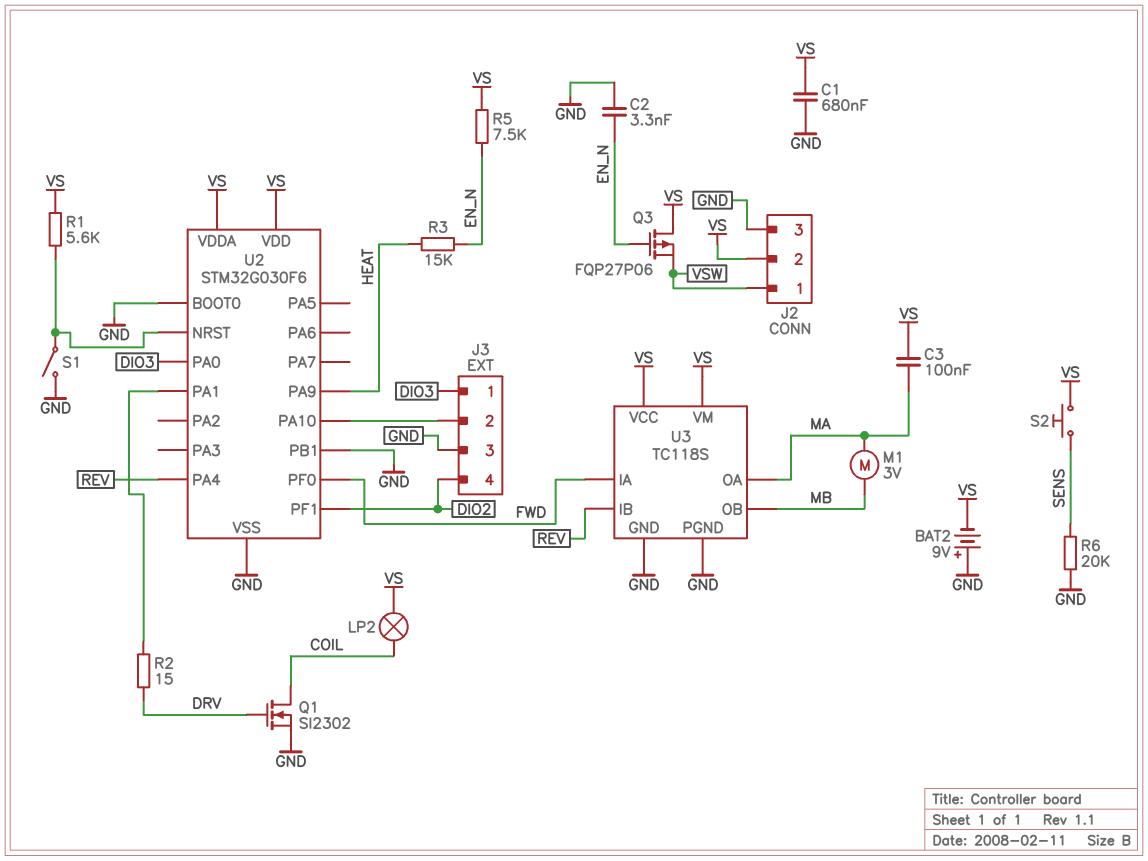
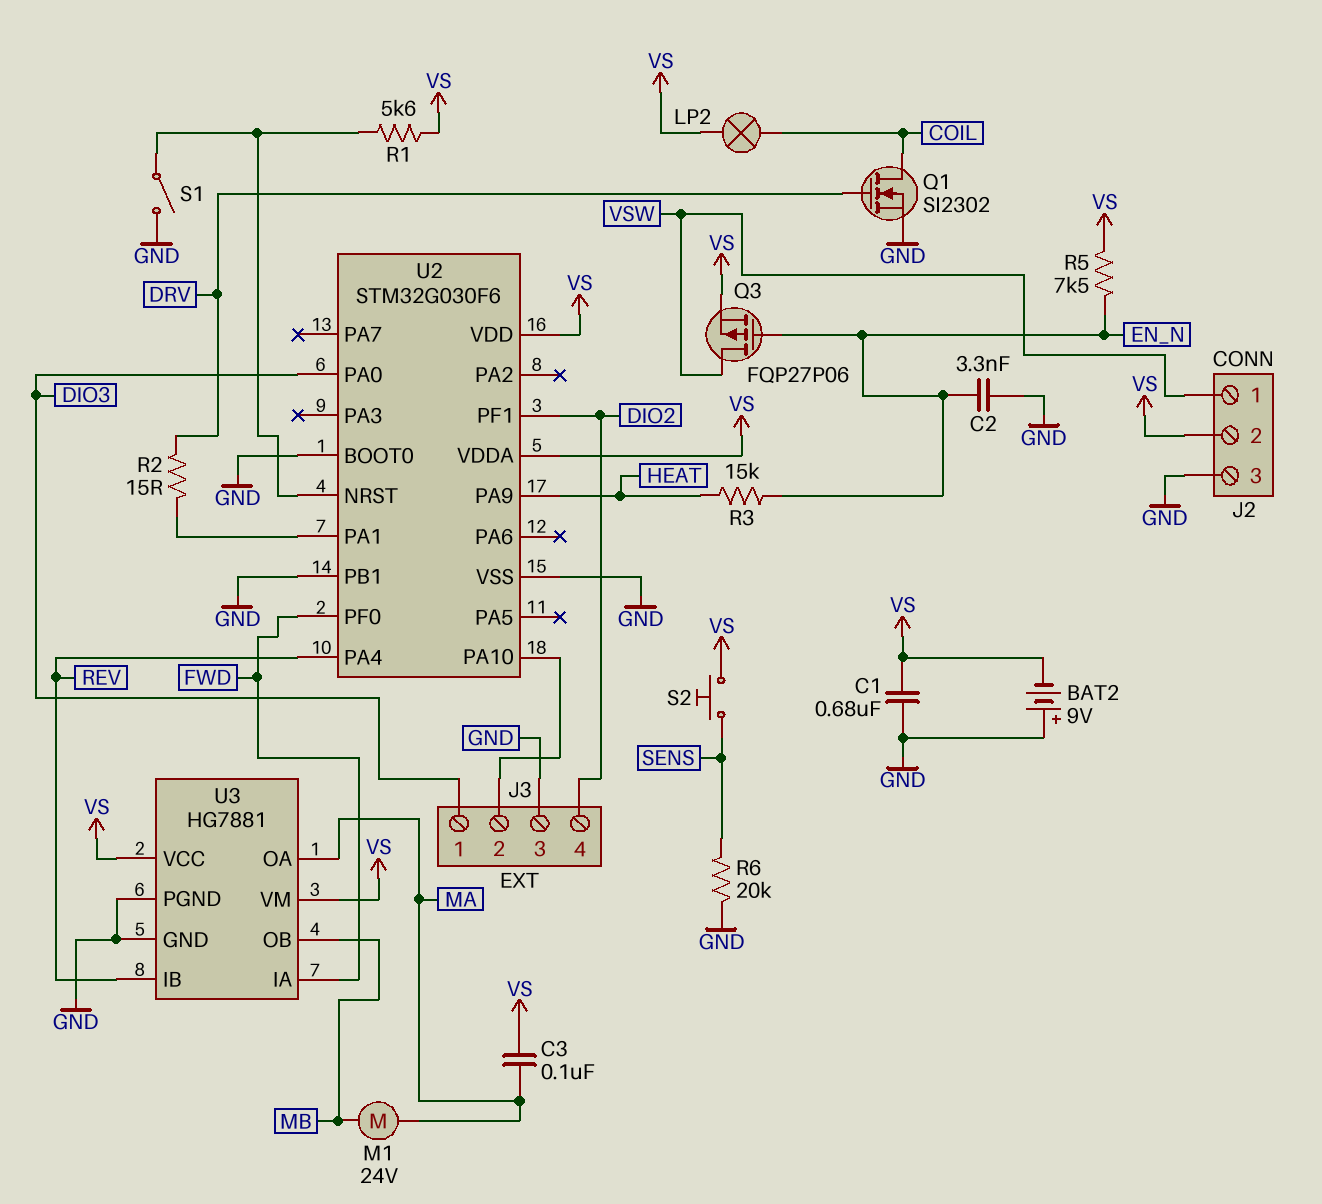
M1: motor 3V (MA, MB) -> motor 24V (MA, MB)
Q3: PMOS FQP27P06 (G EN_N, D VS, S VSW) -> PMOS FQP27P06 (G EN_N, D VSW, S VS)
U3: TC118S -> HG7881

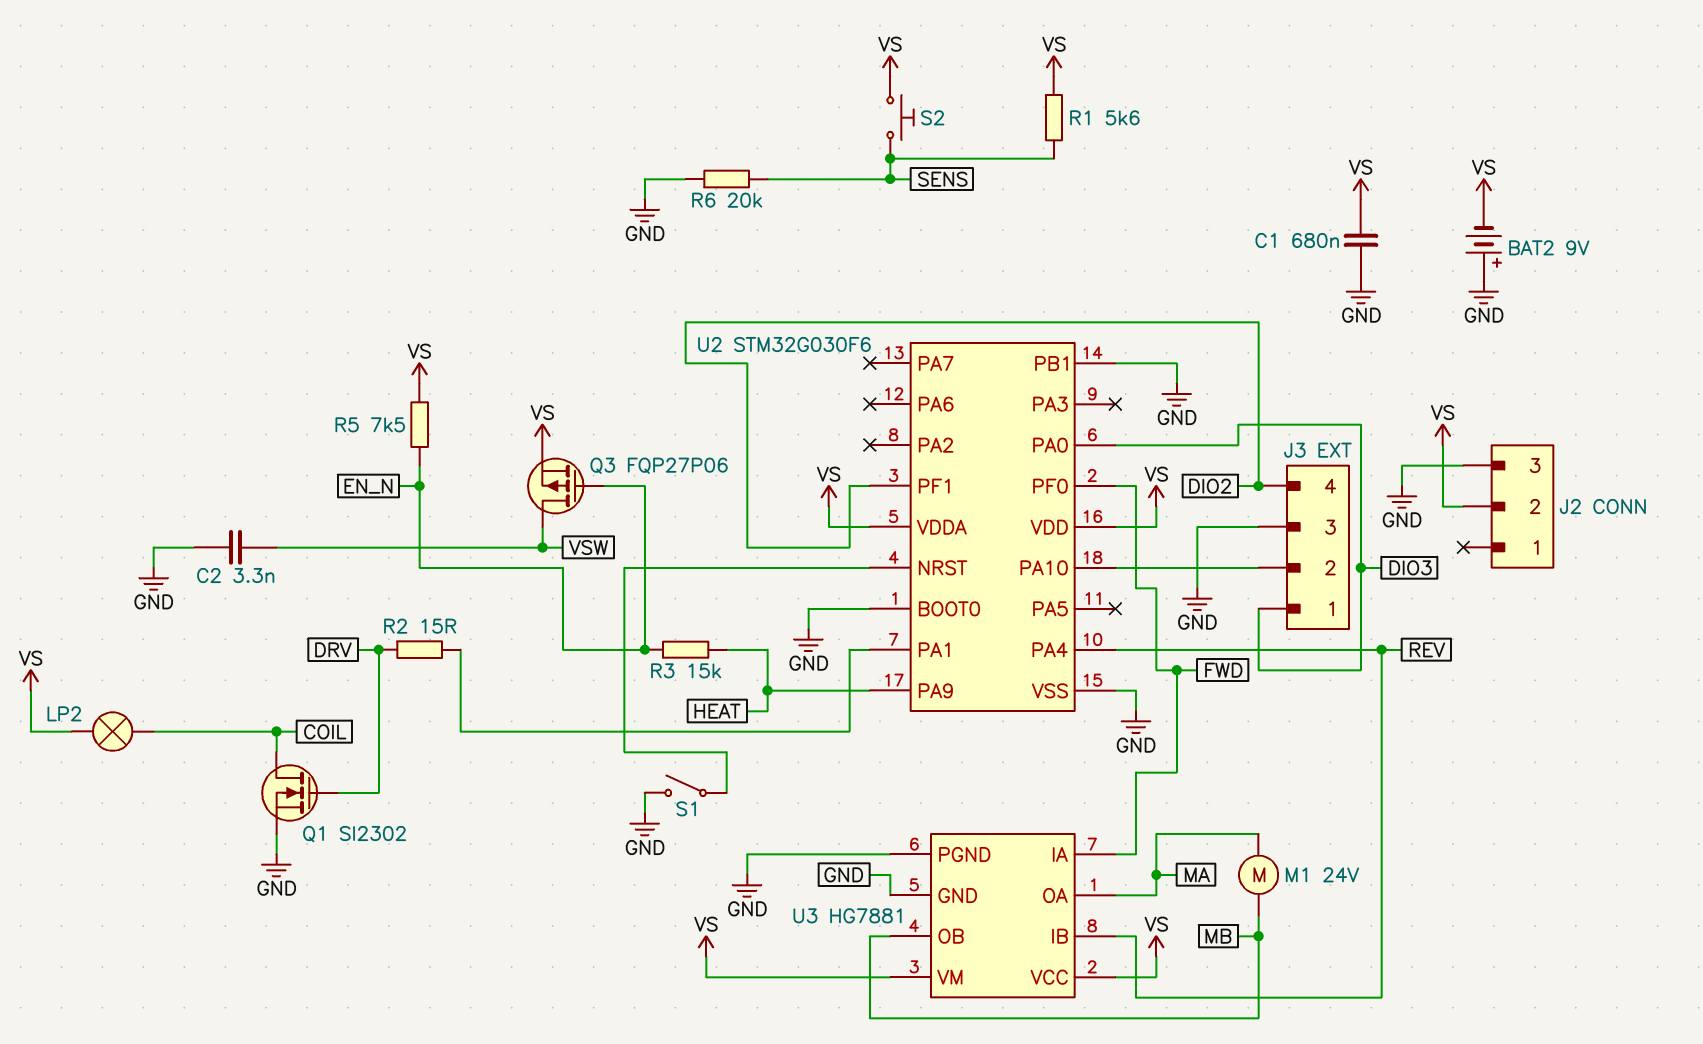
C2: 3.3nF (EN_N, GND) -> 3.3nF (GND, VSW)
C3: 100nF (MA, VS) -> none
J2 pin 1: VSW -> none
R1: 5.6k (U2/NRST, VS) -> 5.6k (SENS, VS)

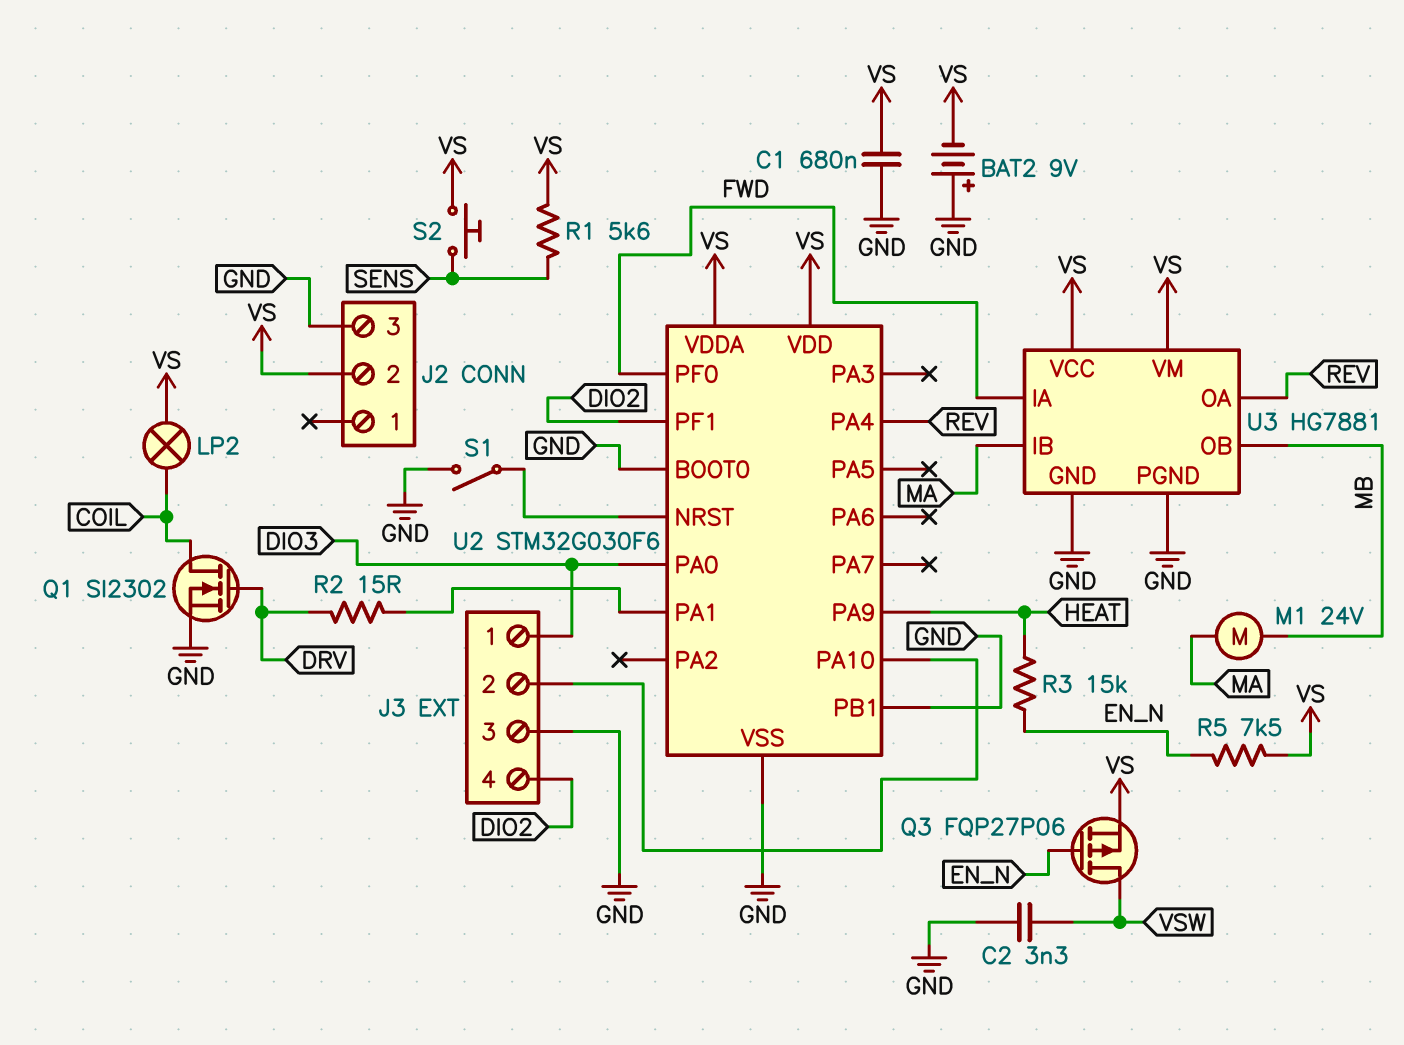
R6: 20k (GND, SENS) -> none
U3 pin IB: REV -> MA
U3 pin OA: MA -> REV

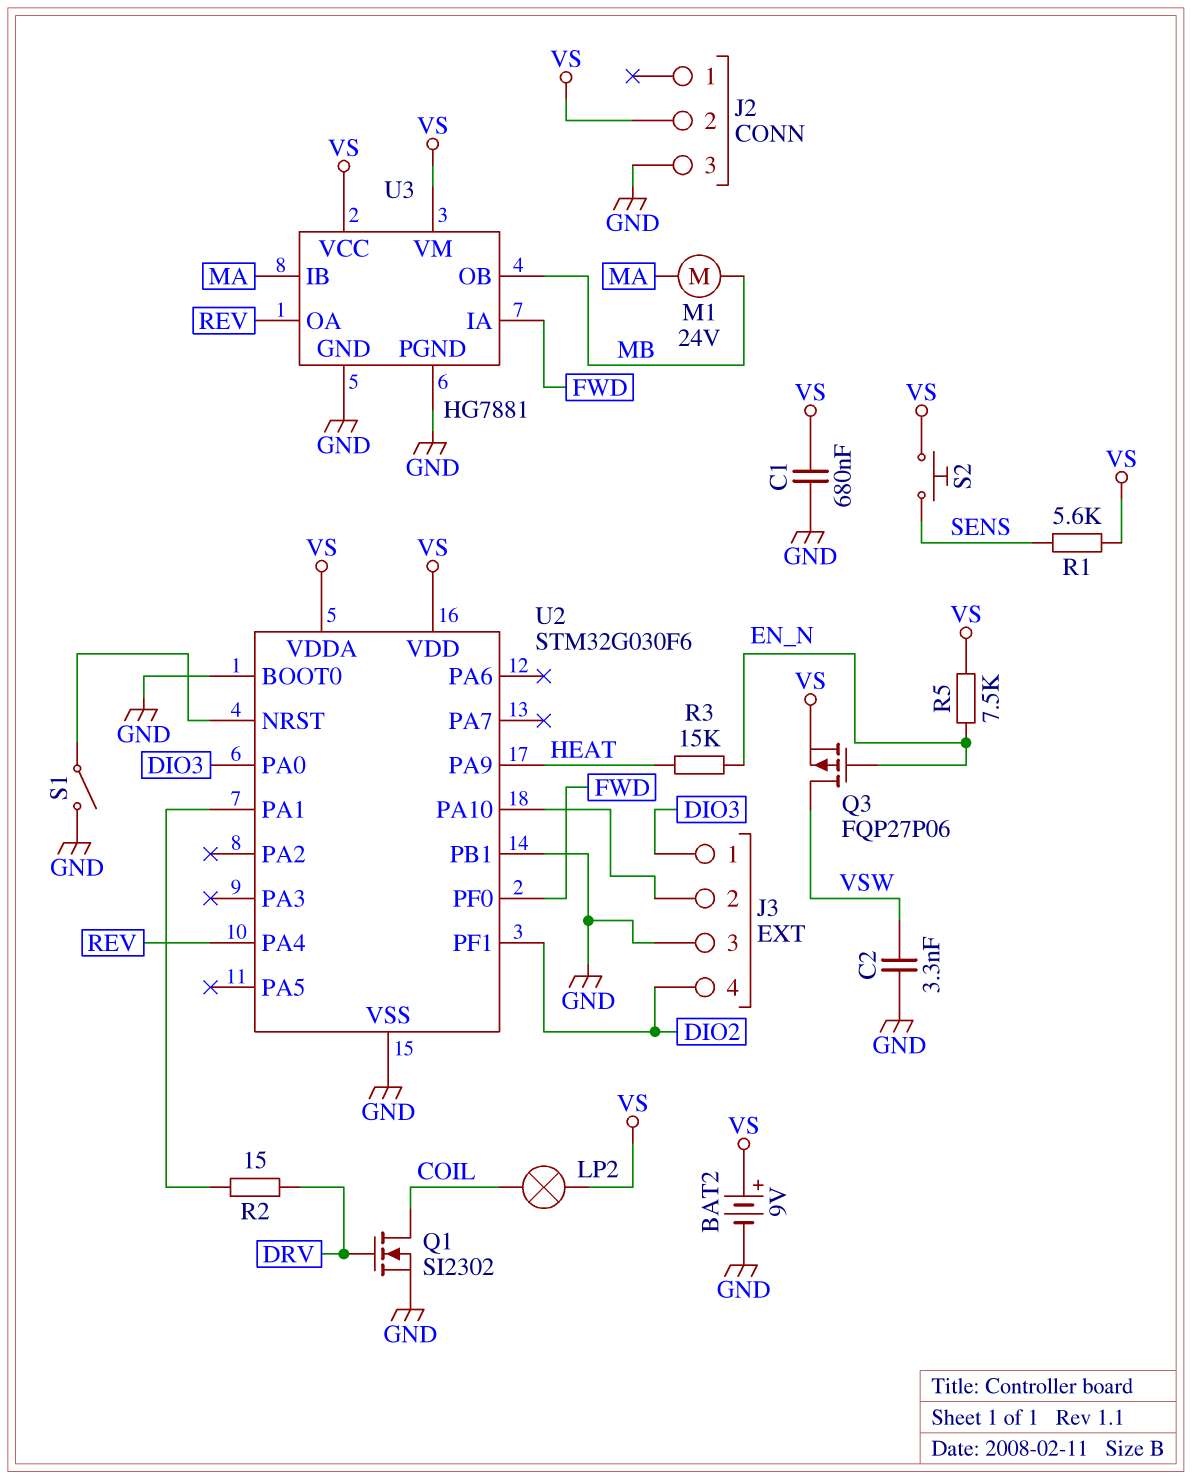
BAT2: 9V (plus GND, minus VS) -> 9V (plus VS, minus GND)

